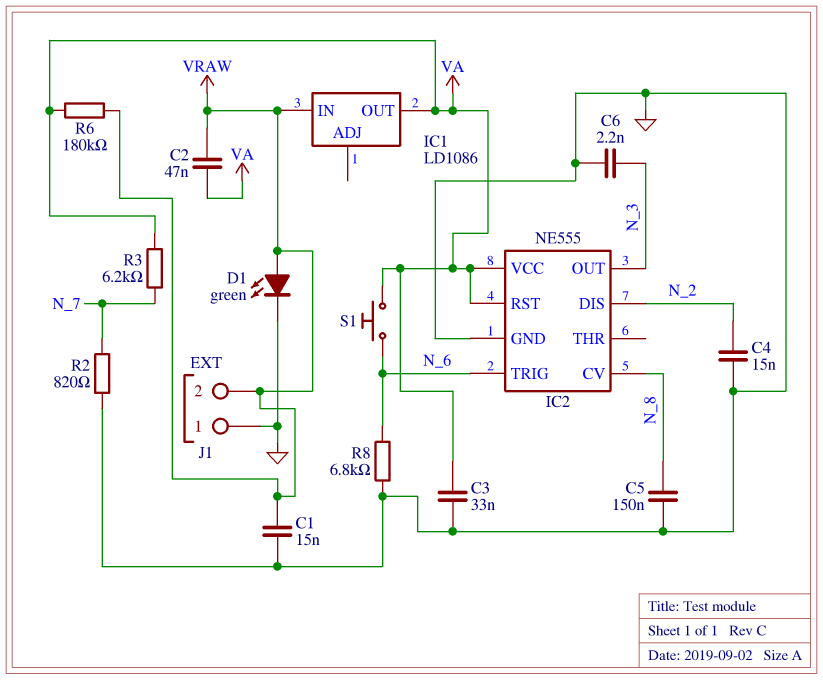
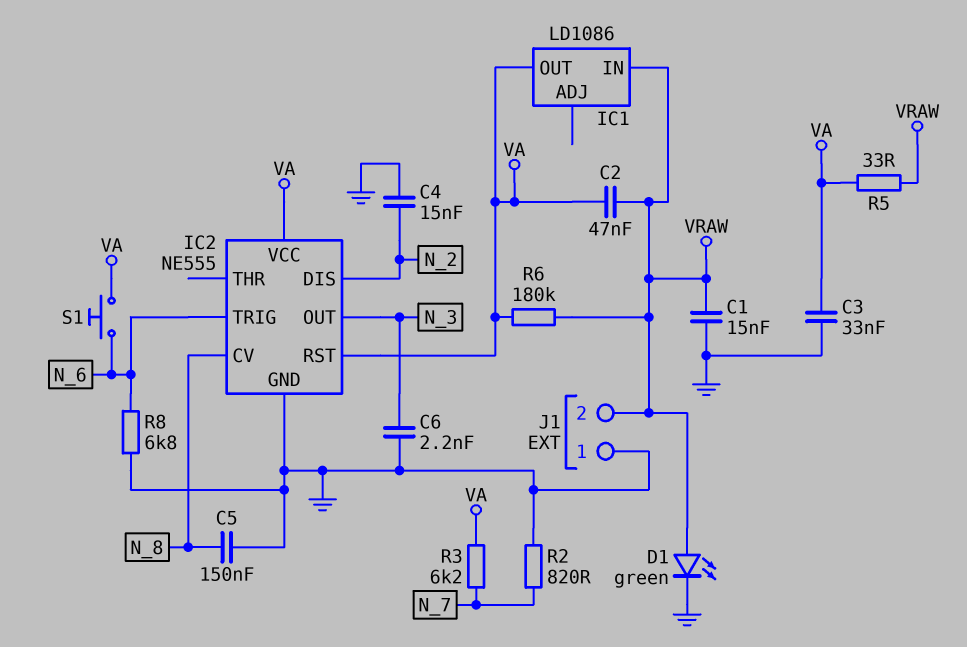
R5: none -> 33 (VA, VRAW)

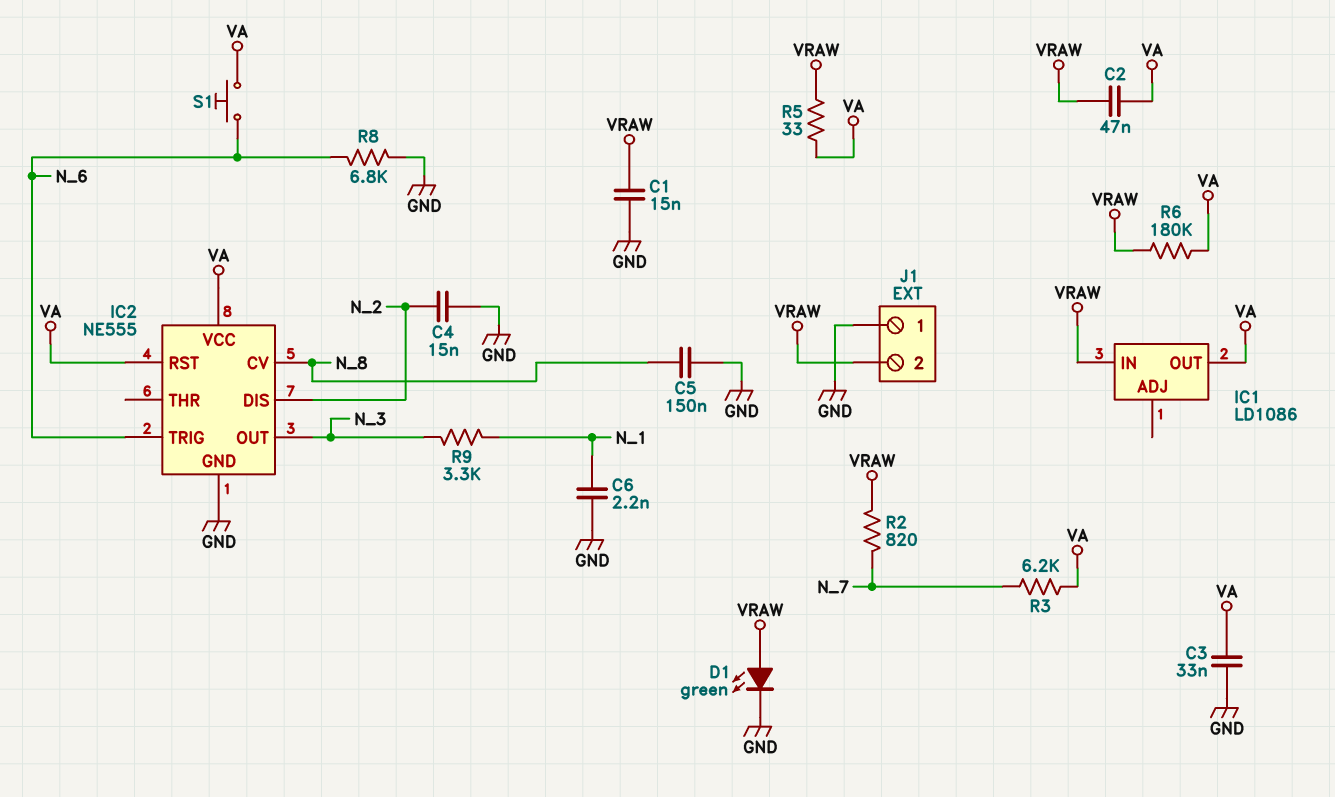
C6: 2.2nF (GND, N_3) -> 2.2nF (GND, N_1)
R2: 820 (GND, N_7) -> 820 (N_7, VRAW)
R9: none -> 3.3k (N_1, N_3)

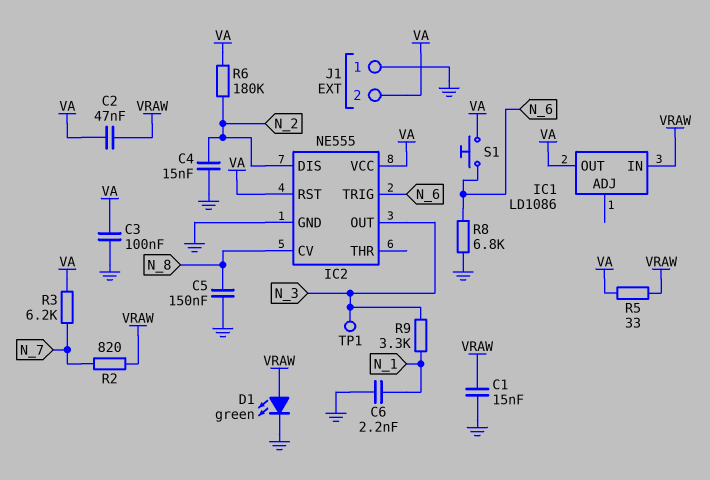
C3: 33nF (GND, VA) -> 100nF (GND, VA)
J1 pin 2: VRAW -> VA
R6: 180k (VA, VRAW) -> 180k (N_2, VA)
TP1: none -> test point (N_3)

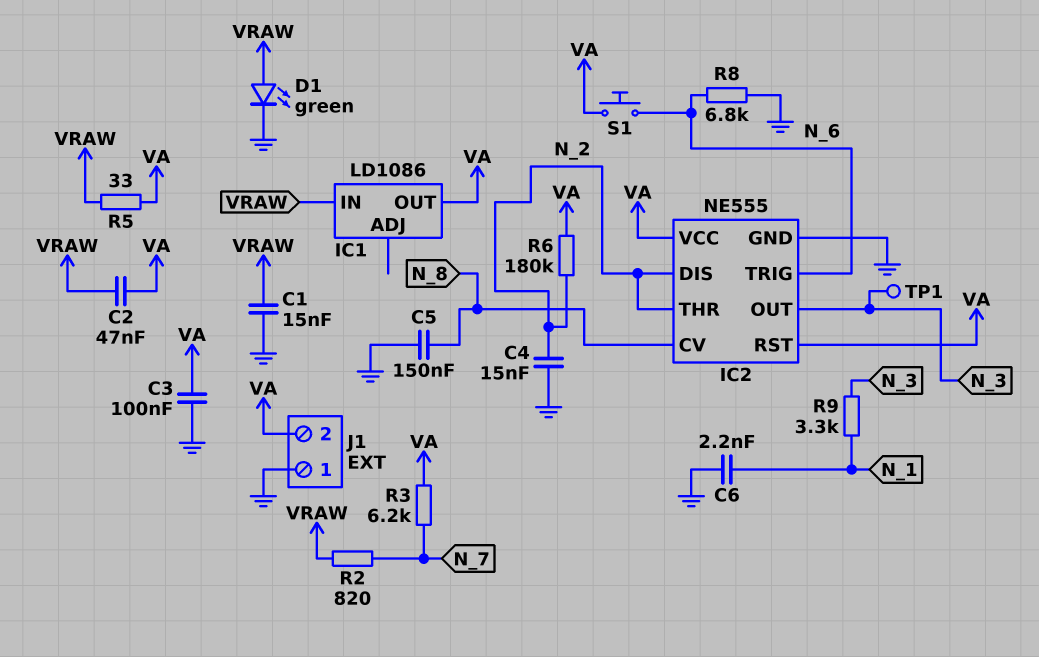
IC2 pin THR: none -> N_2

